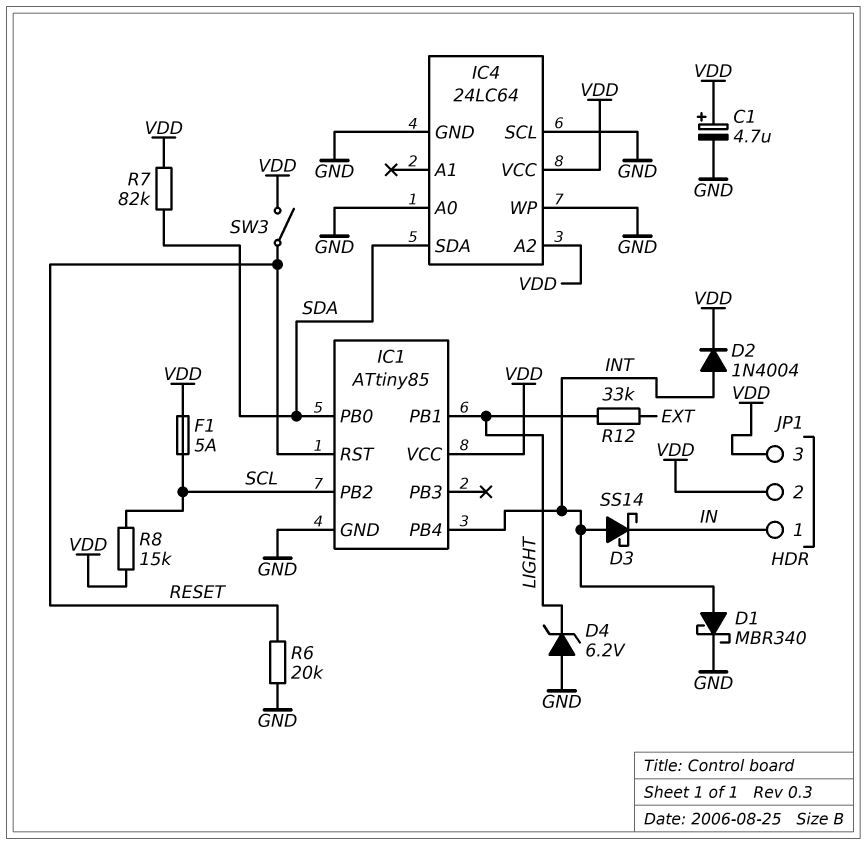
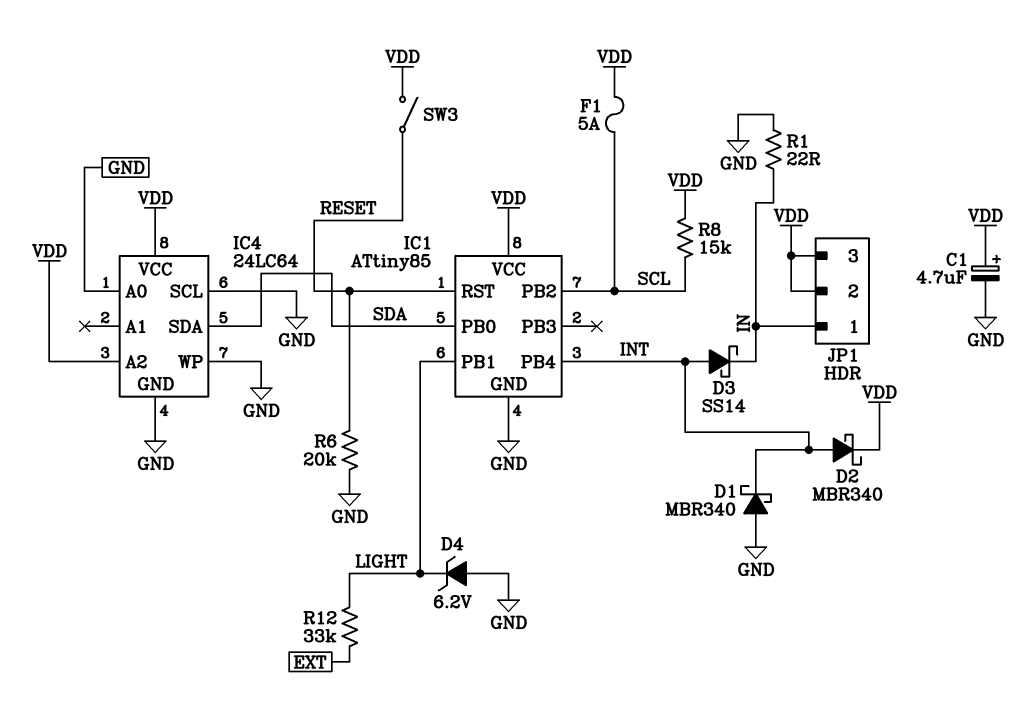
D1: schottky MBR340 (A INT, K GND) -> schottky MBR340 (A GND, K INT)
D2: diode 1N4004 (A INT, K VDD) -> schottky MBR340 (A INT, K VDD)
R1: none -> 22 (GND, IN)
R7: 82k (SDA, VDD) -> none

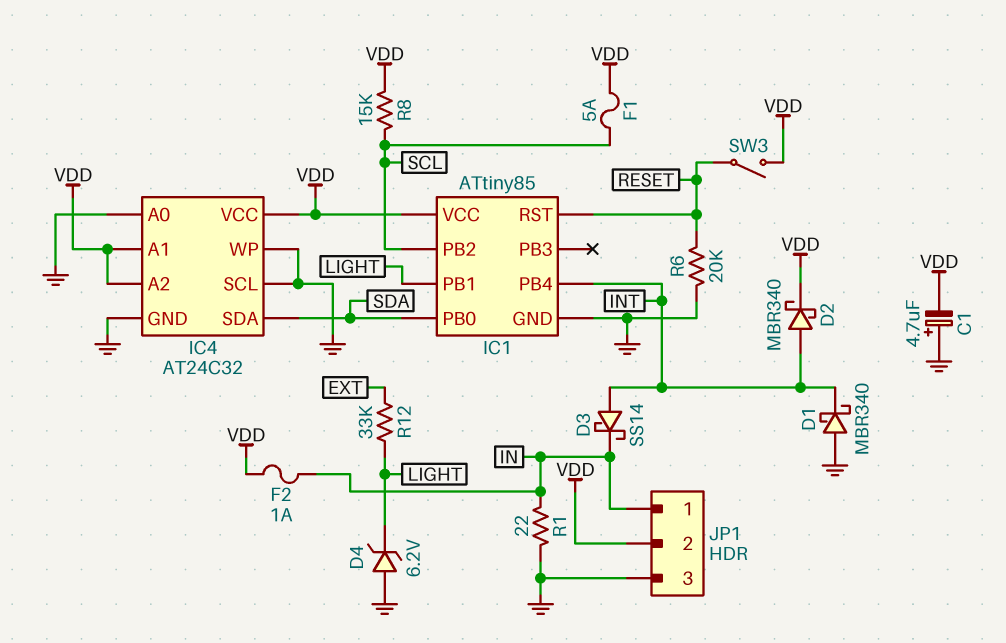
C1: 4.7uF (plus VDD, minus GND) -> 4.7uF (plus GND, minus VDD)
F2: none -> 1A (IN, VDD)
IC4: 24LC64 -> AT24C32
IC4 pin A1: none -> VDD
JP1 pin 3: VDD -> GND

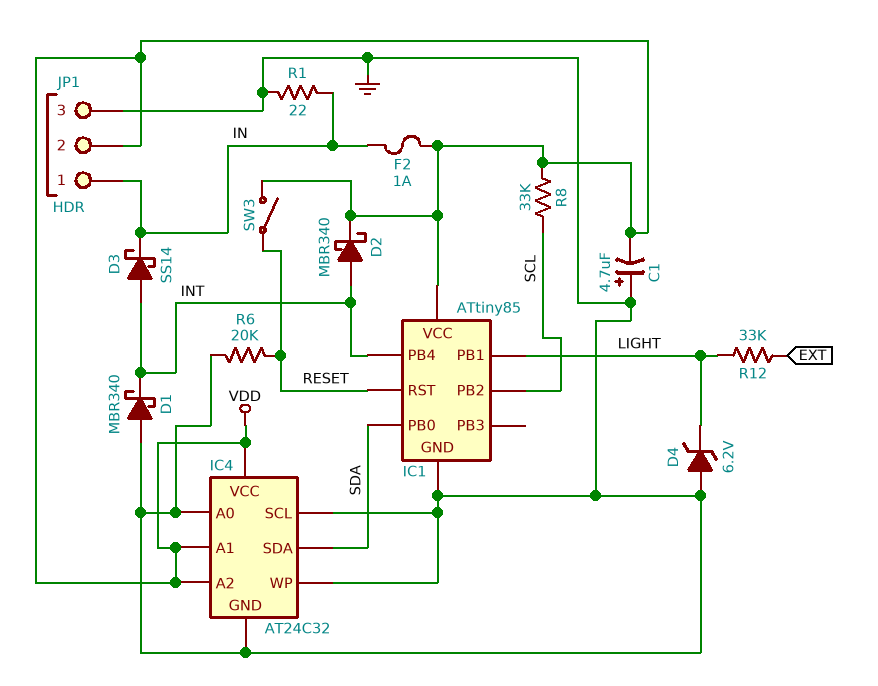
F1: 5A (SCL, VDD) -> none
R8: 15k (SCL, VDD) -> 33k (SCL, VDD)

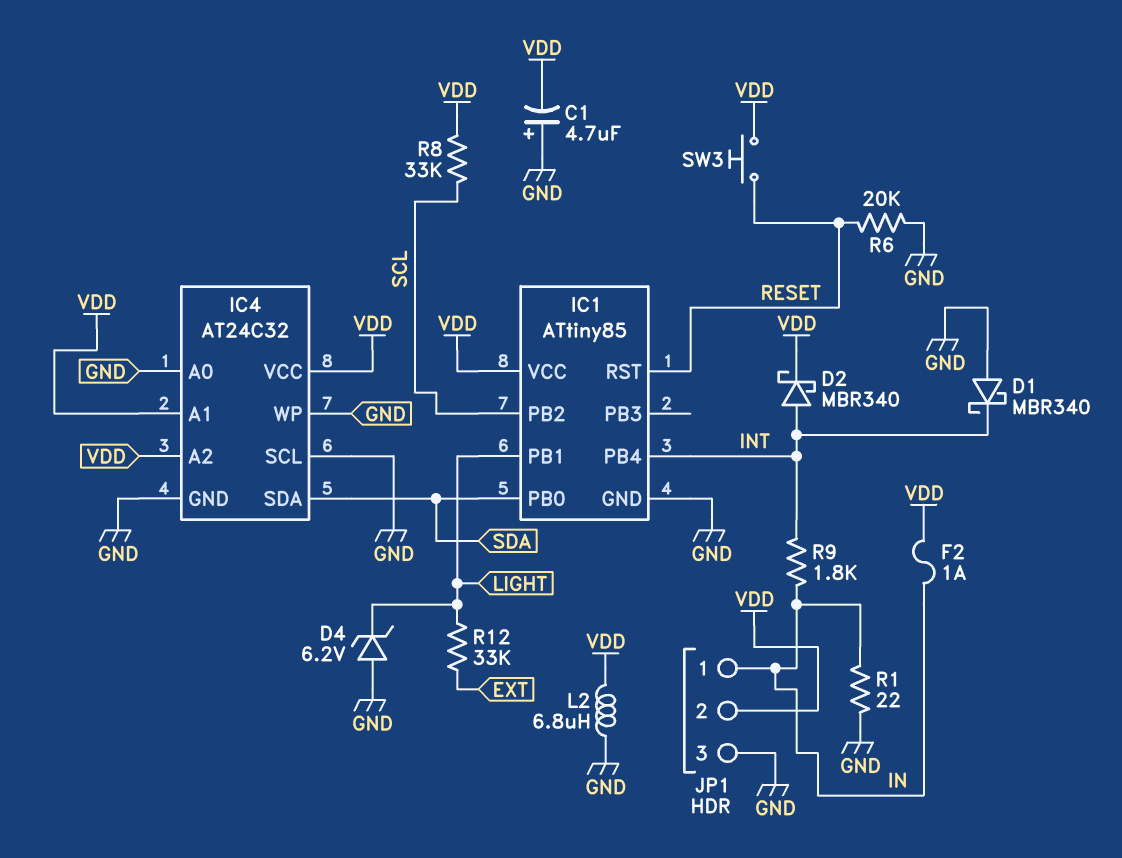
D3: schottky SS14 (A INT, K IN) -> none
L2: none -> 6.8uH (GND, VDD)
R9: none -> 1.8k (IN, INT)
SW3: switch (RESET, VDD) -> button (RESET, VDD)

